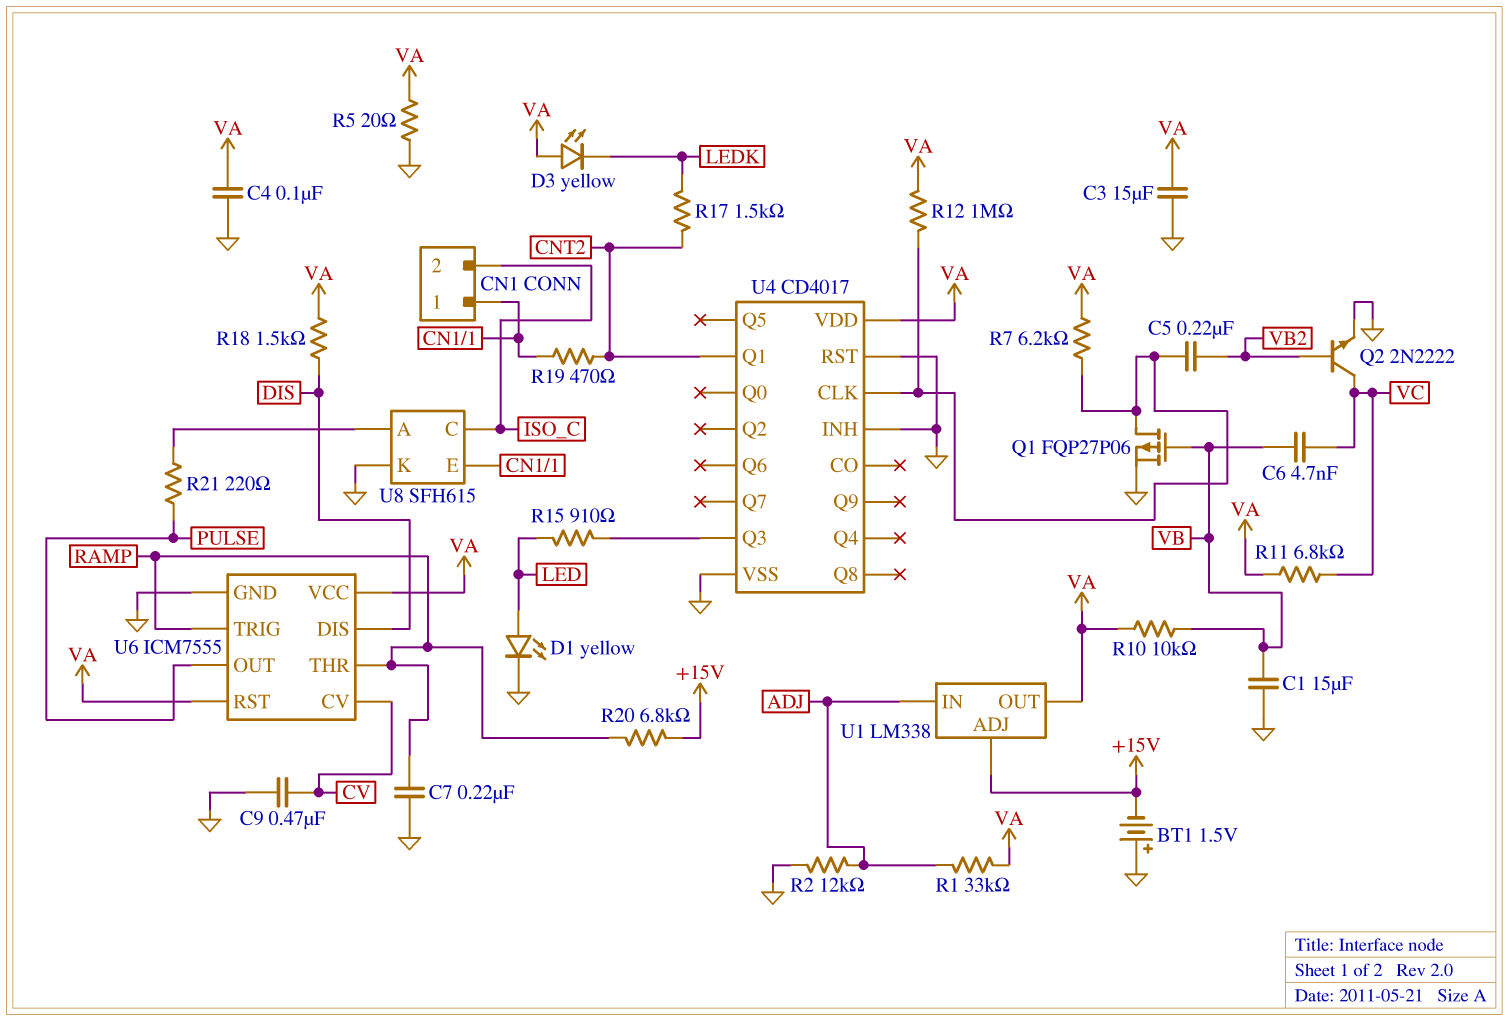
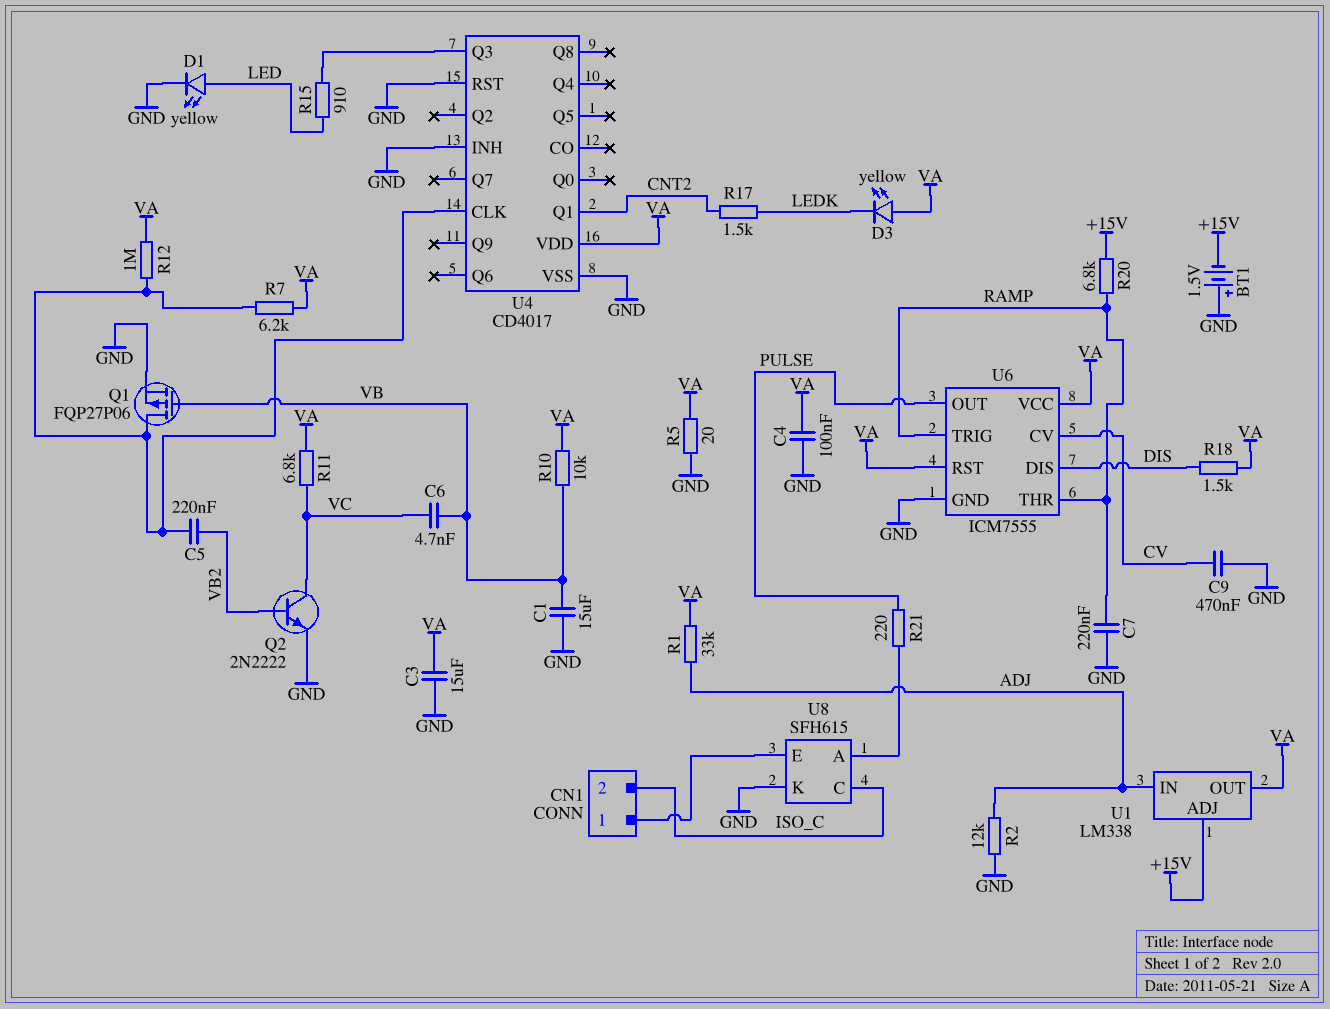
R19: 470 (CN1/1, CNT2) -> none

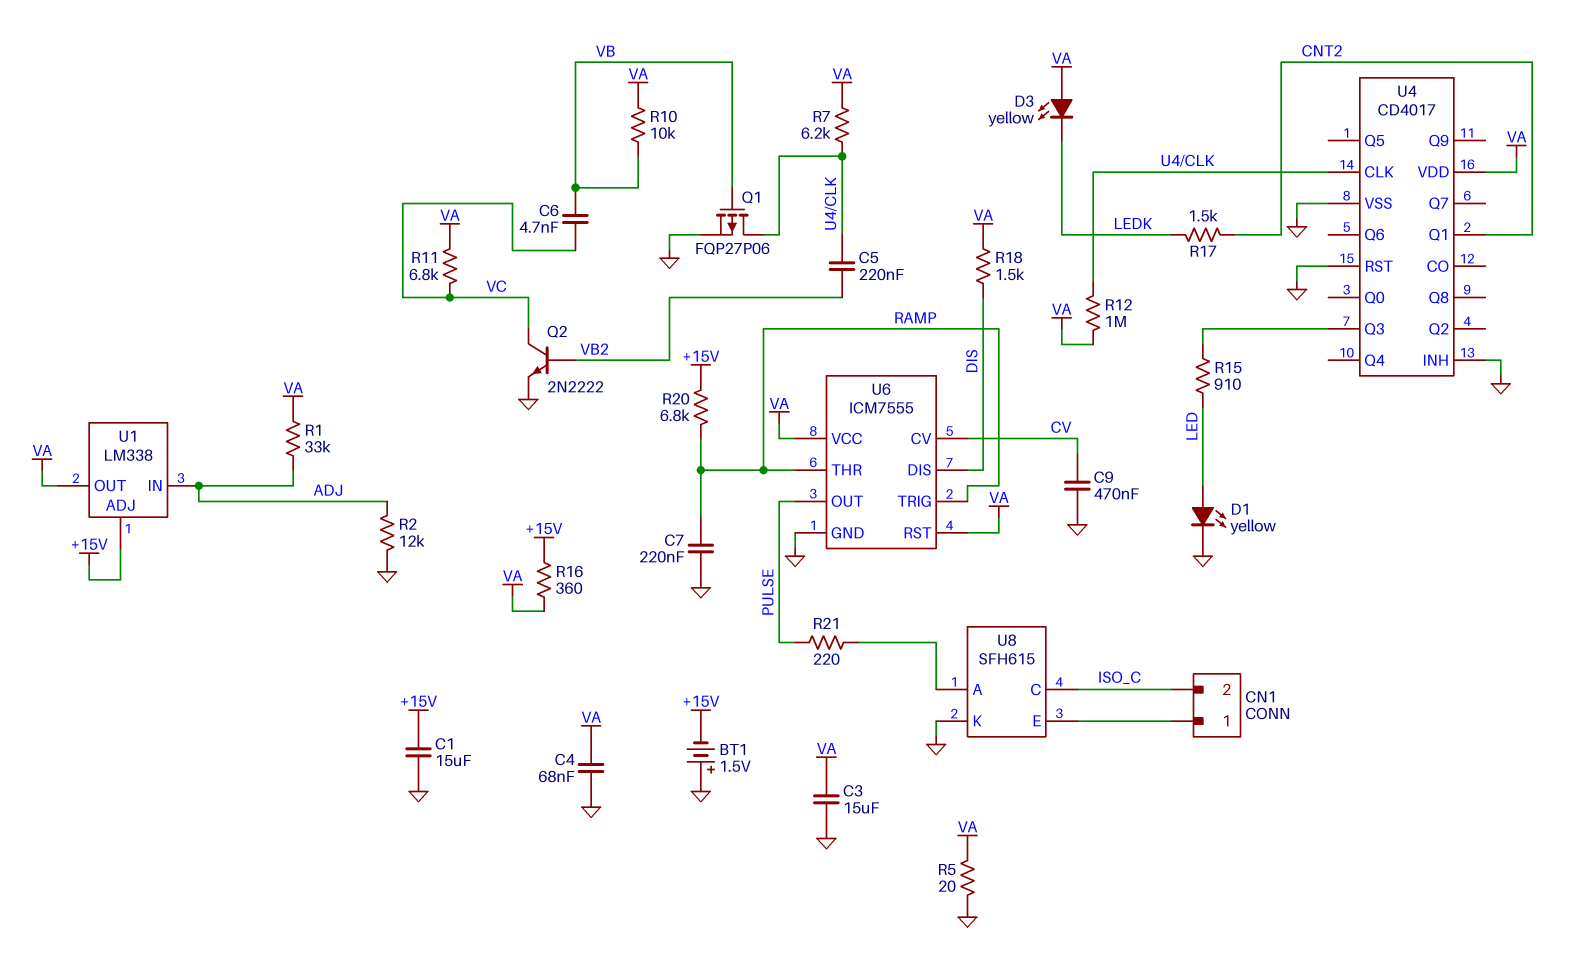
C1: 15uF (GND, VB) -> 15uF (+15V, GND)
C4: 100nF (GND, VA) -> 68nF (GND, VA)
R16: none -> 360 (+15V, VA)

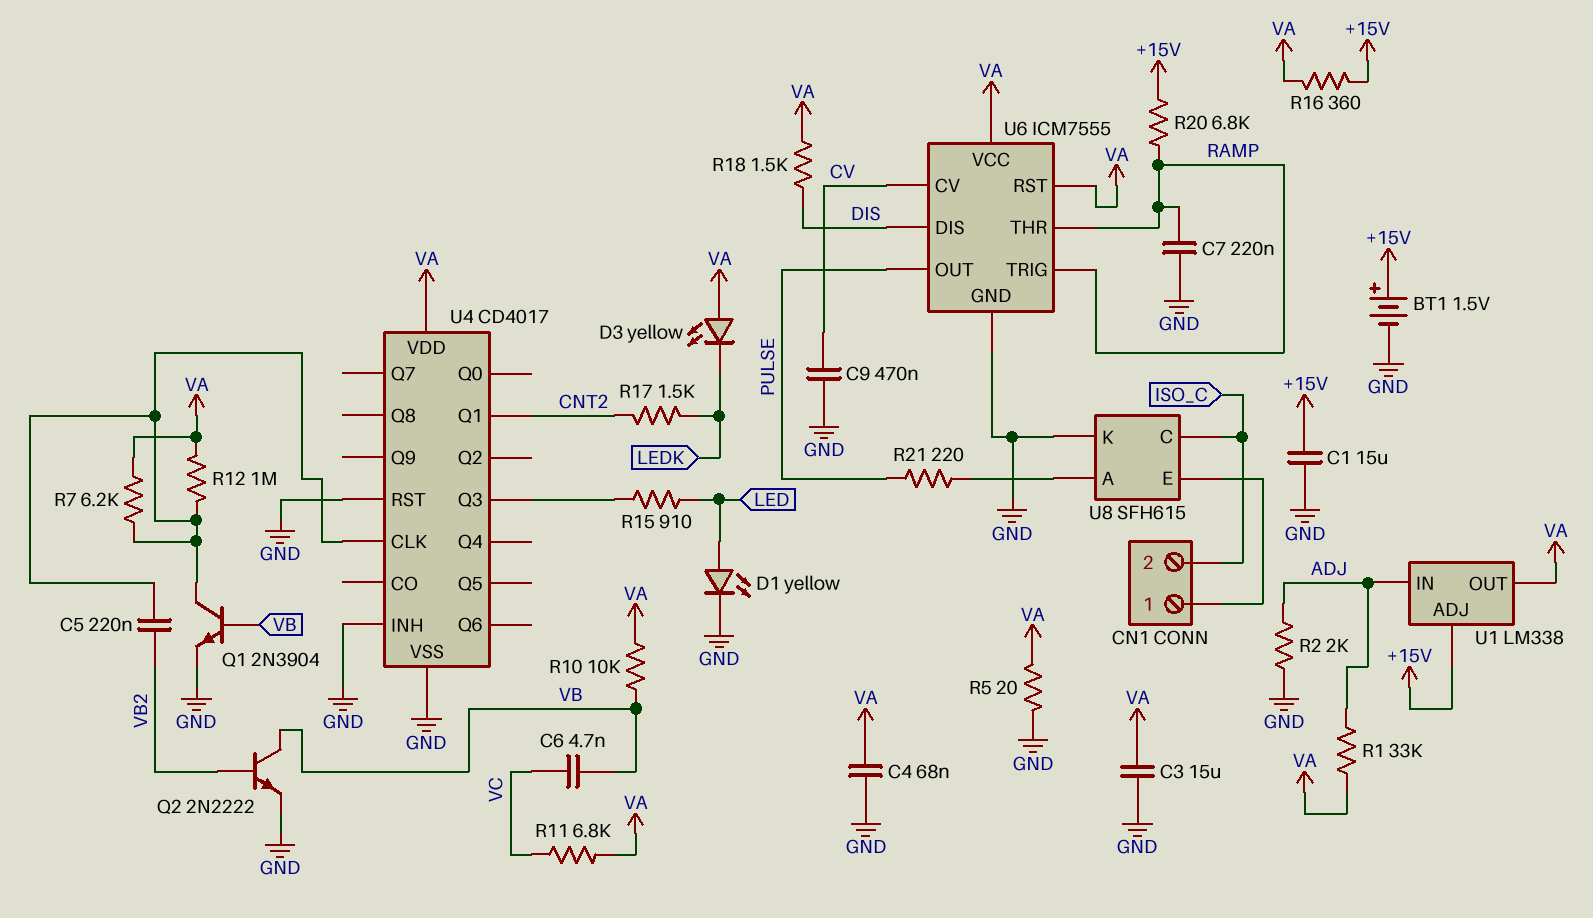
BT1: 1.5V (plus GND, minus +15V) -> 1.5V (plus +15V, minus GND)
Q1: PMOS FQP27P06 (G VB, D U4/CLK, S GND) -> NPN 2N3904 (B VB, C U4/CLK, E GND)
Q2: NPN 2N2222 (B VB2, C VC, E GND) -> NPN 2N2222 (B VB2, C VB, E GND)
R2: 12k (ADJ, GND) -> 2k (ADJ, GND)

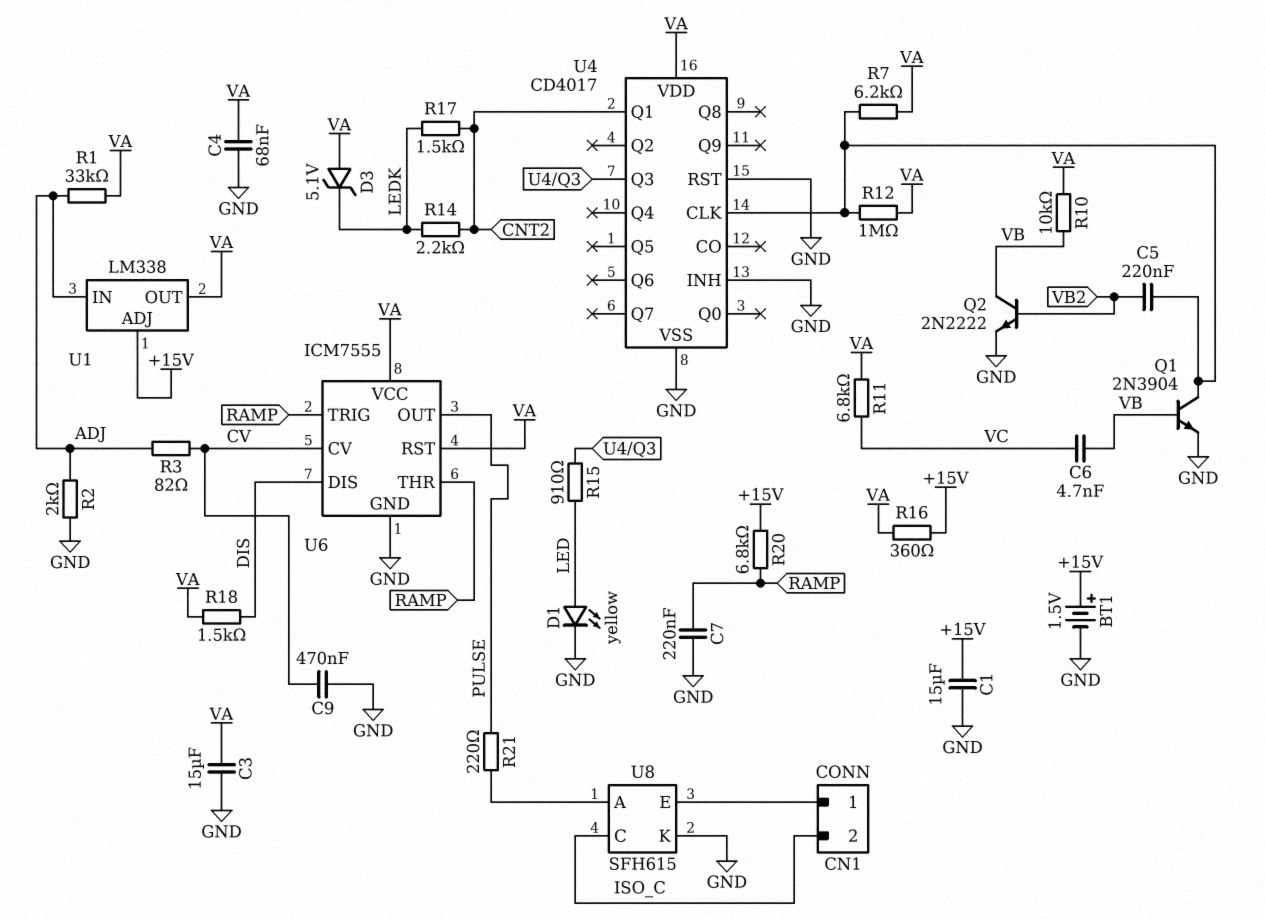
D3: LED yellow (A VA, K LEDK) -> zener 5.1V (A VA, K LEDK)
R3: none -> 82 (ADJ, CV)
R5: 20 (GND, VA) -> none
R14: none -> 2.2k (CNT2, LEDK)

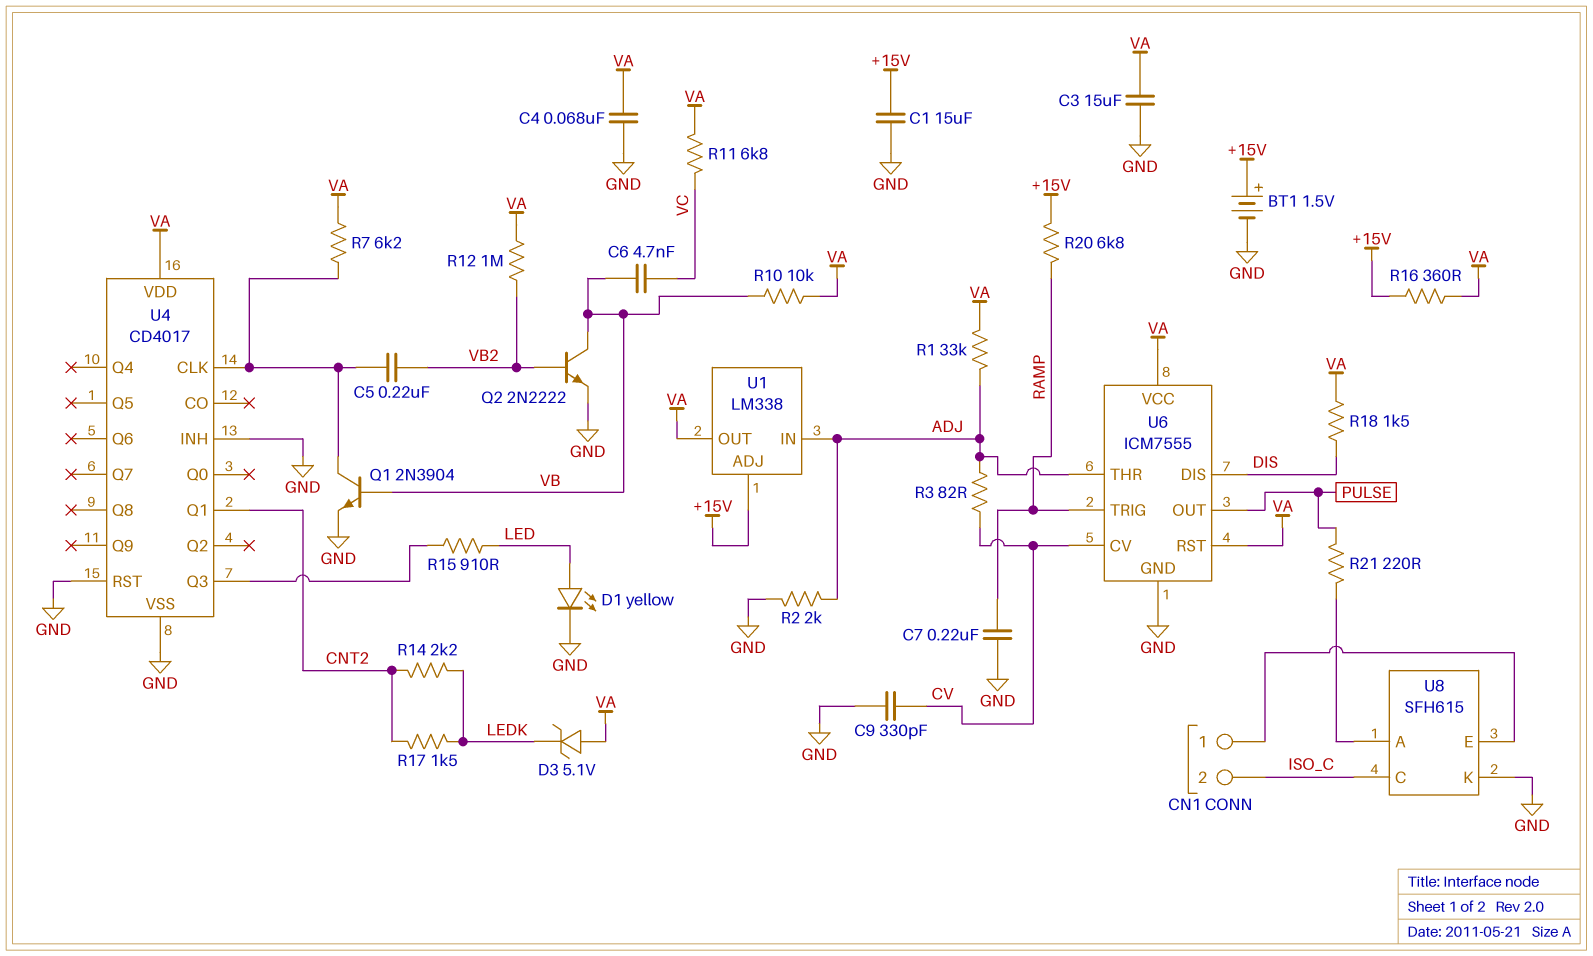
C9: 470nF (CV, GND) -> 330pF (CV, GND)
R12: 1M (U4/CLK, VA) -> 1M (VA, VB2)
U6 pin THR: RAMP -> ADJ

